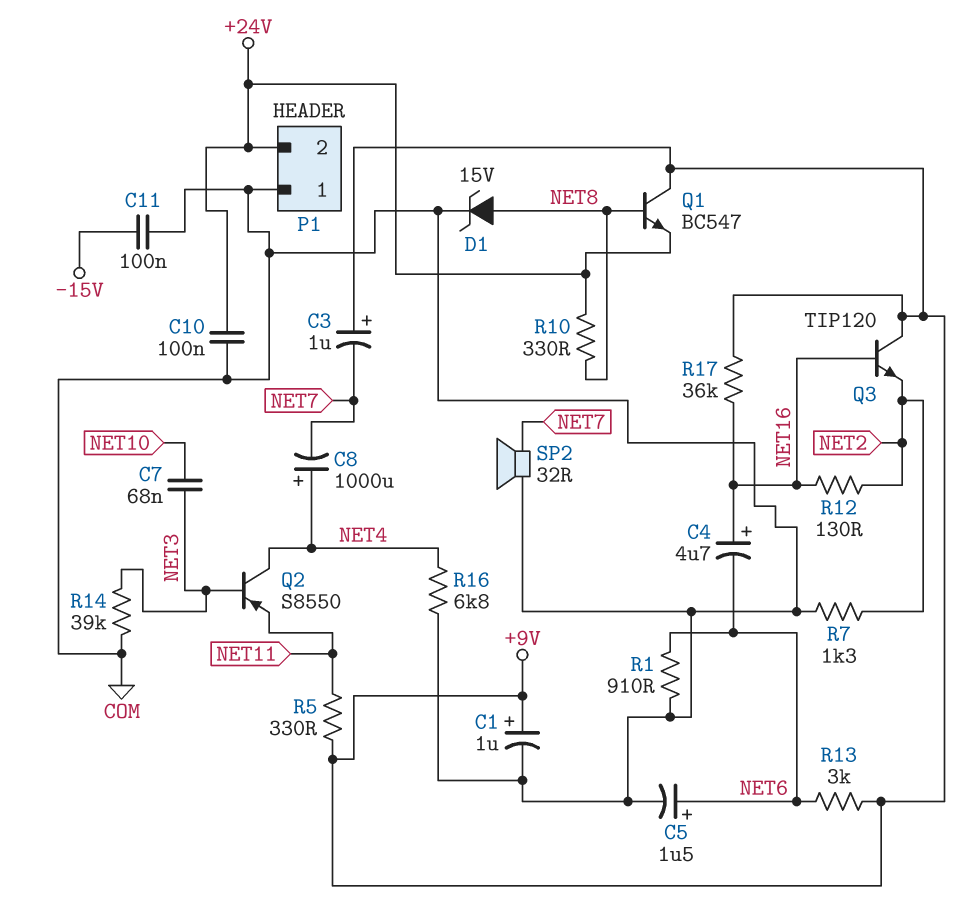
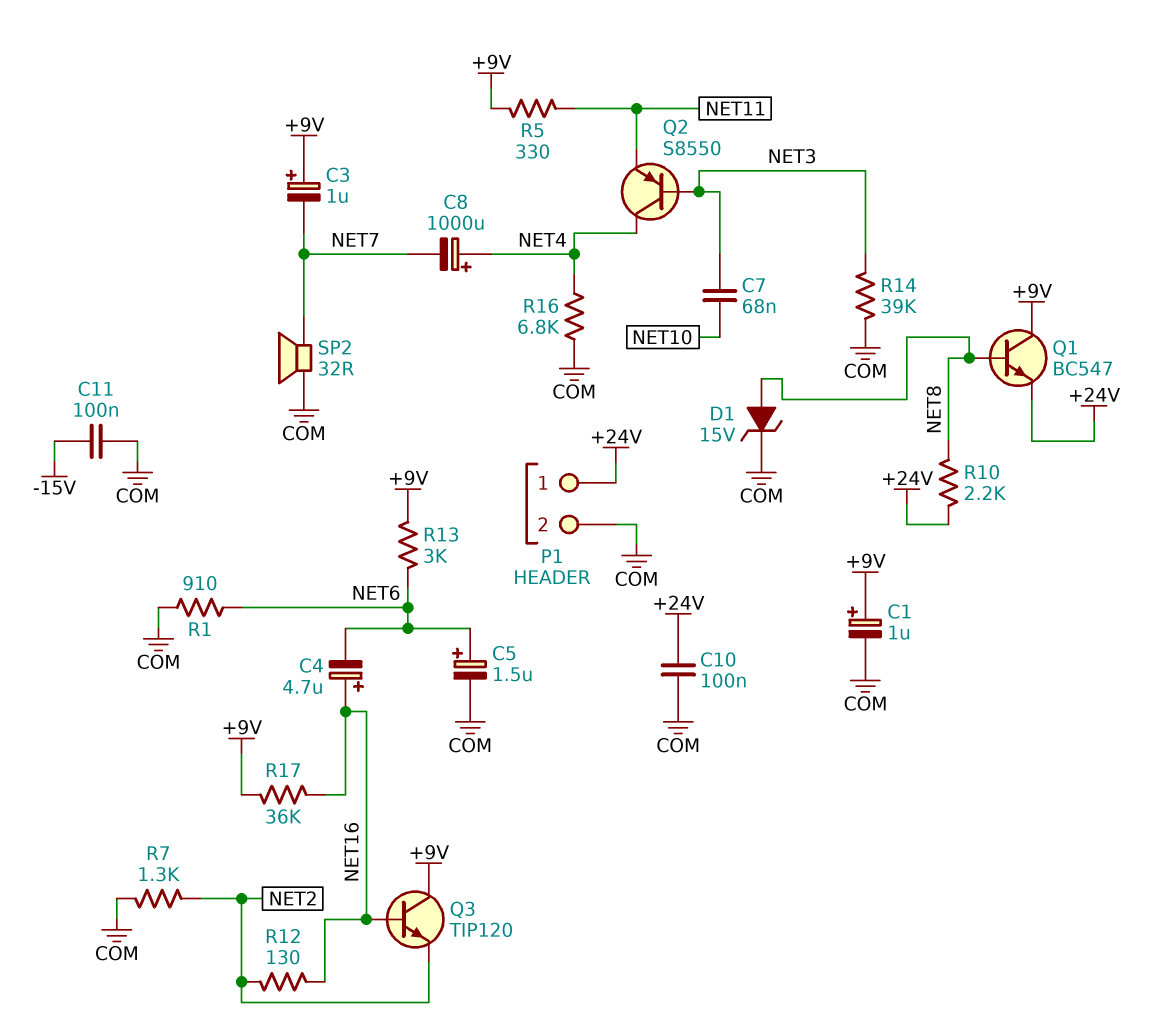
P1 pin 1: COM -> +24V
P1 pin 2: +24V -> COM
R10: 330 (+24V, NET8) -> 2.2k (+24V, NET8)

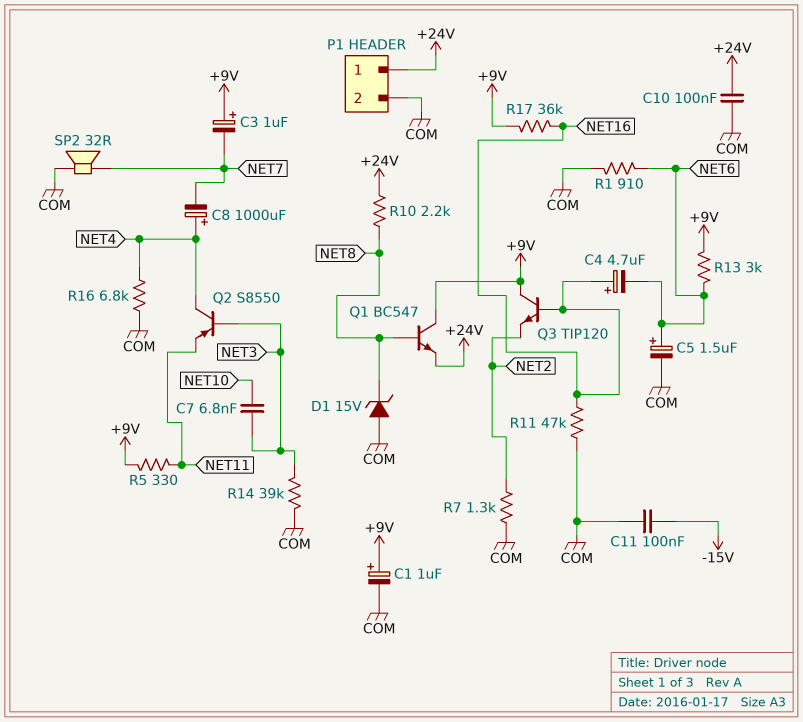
C7: 68nF (NET3, NET10) -> 6.8nF (NET3, NET10)
D1: zener 15V (A NET8, K COM) -> zener 15V (A COM, K NET8)
R11: none -> 47k (COM, NET16)
R12: 130 (NET2, NET16) -> none

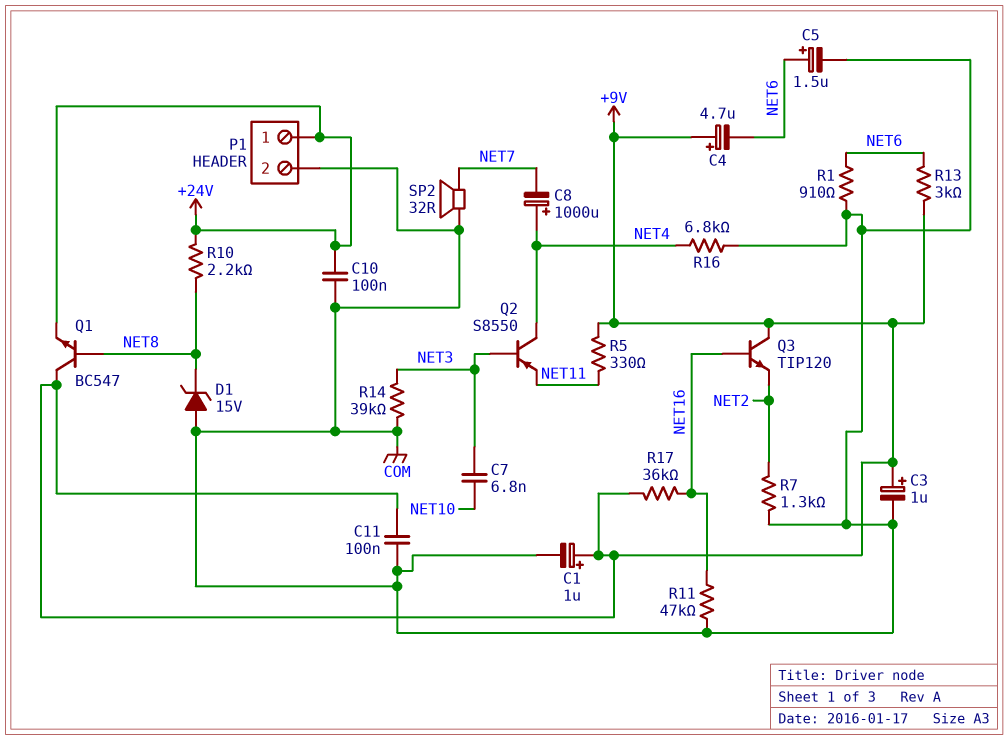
C3: 1uF (plus +9V, minus NET7) -> 1uF (plus +9V, minus COM)
C4: 4.7uF (plus NET16, minus NET6) -> 4.7uF (plus +9V, minus NET6)
C11: 100nF (-15V, COM) -> 100nF (+9V, COM)

